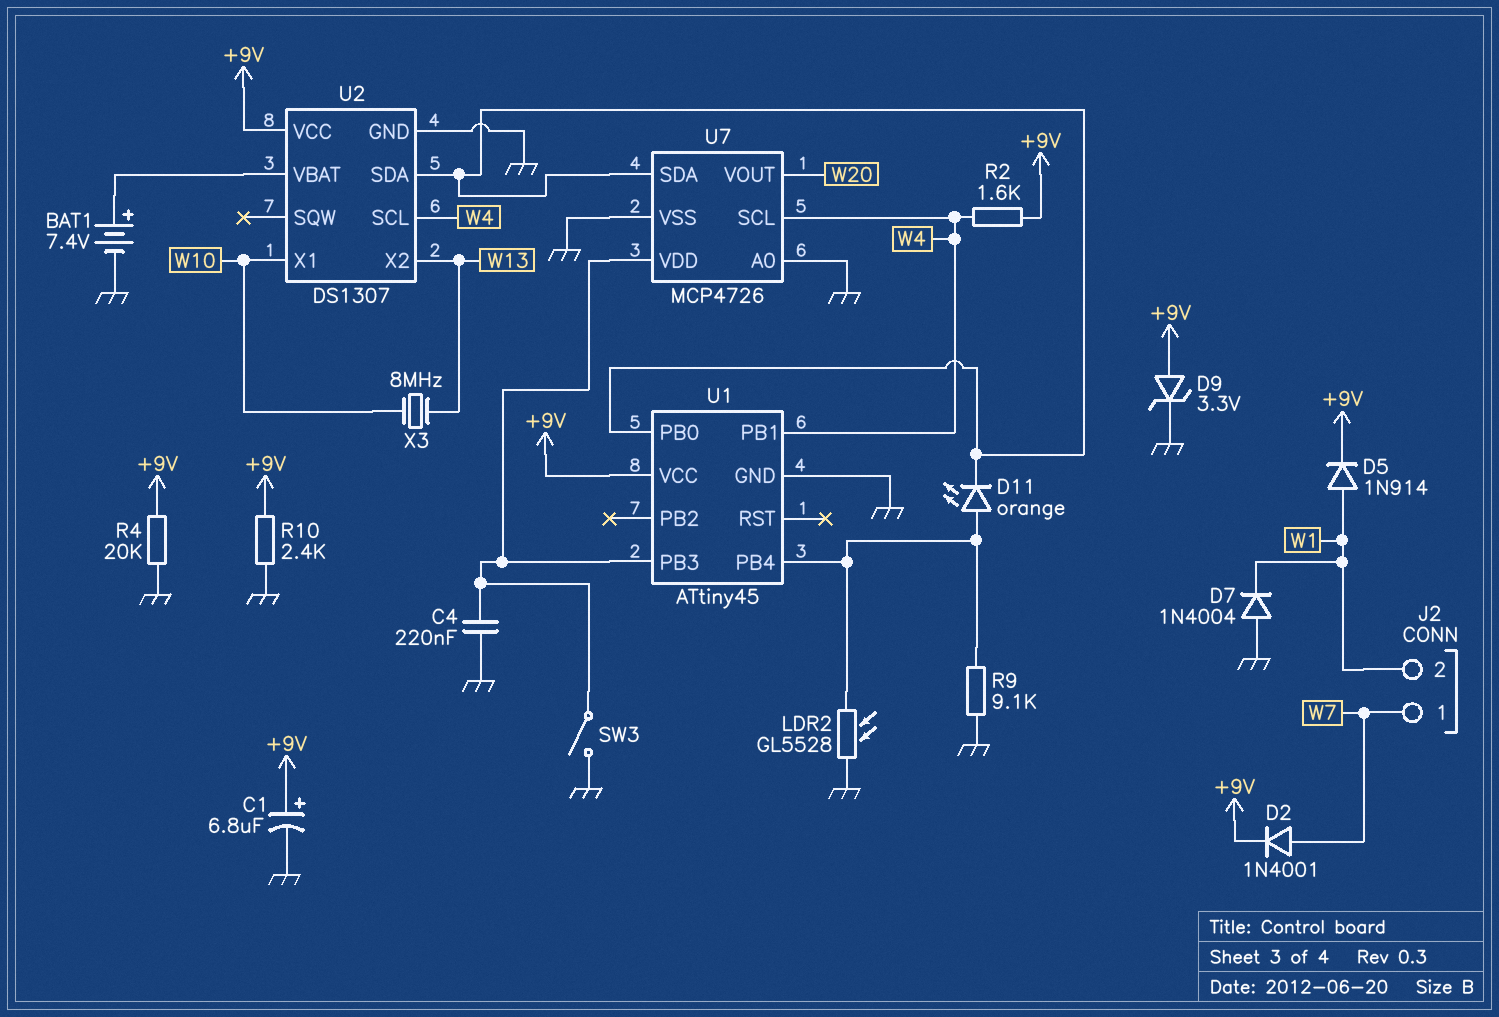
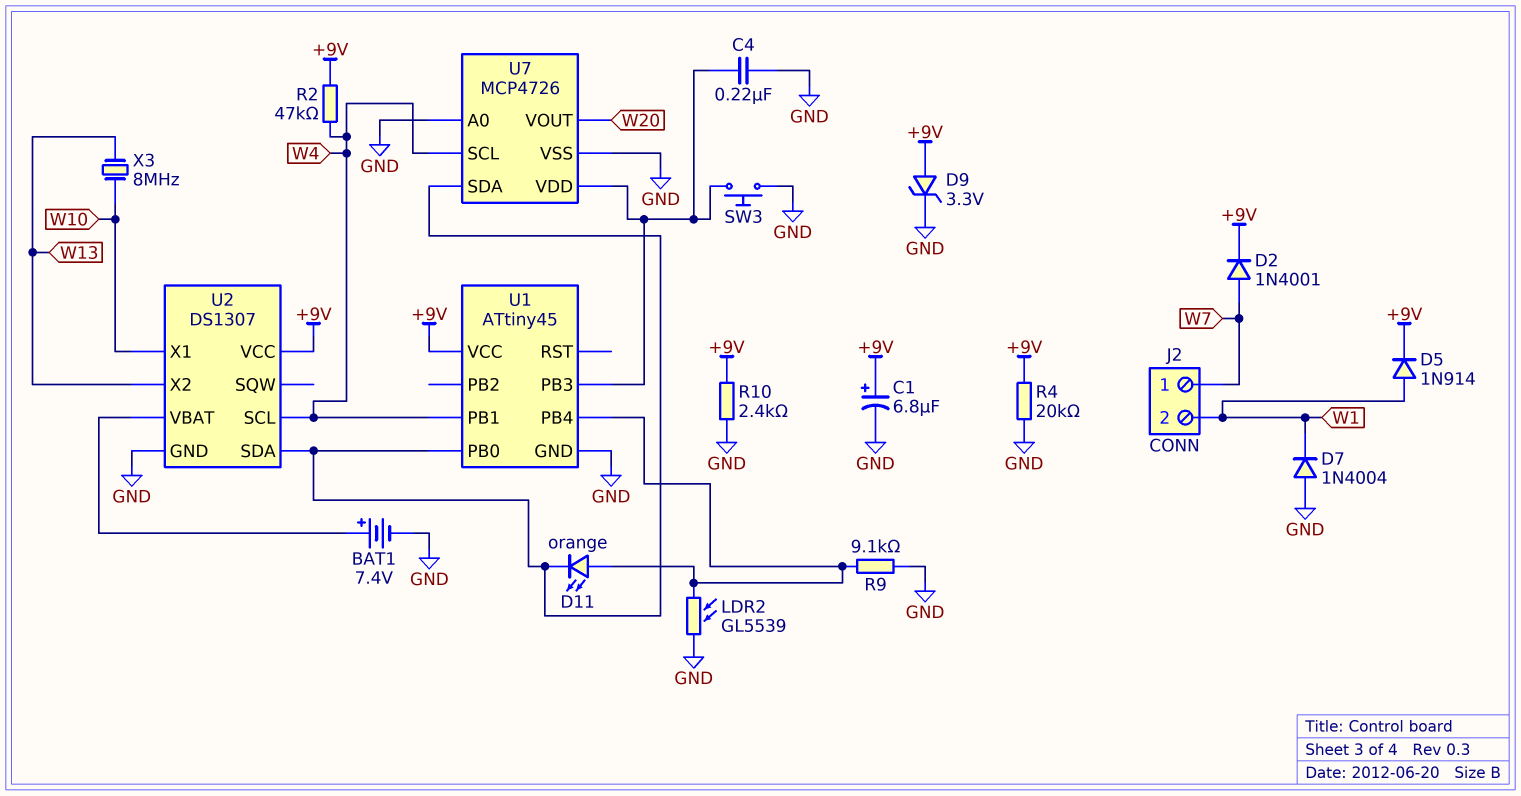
LDR2: GL5528 (GND, U1/PB4) -> GL5539 (GND, U1/PB4)
R2: 1.6k (+9V, W4) -> 47k (+9V, W4)
SW3: switch (GND, U1/PB3) -> button (GND, U1/PB3)

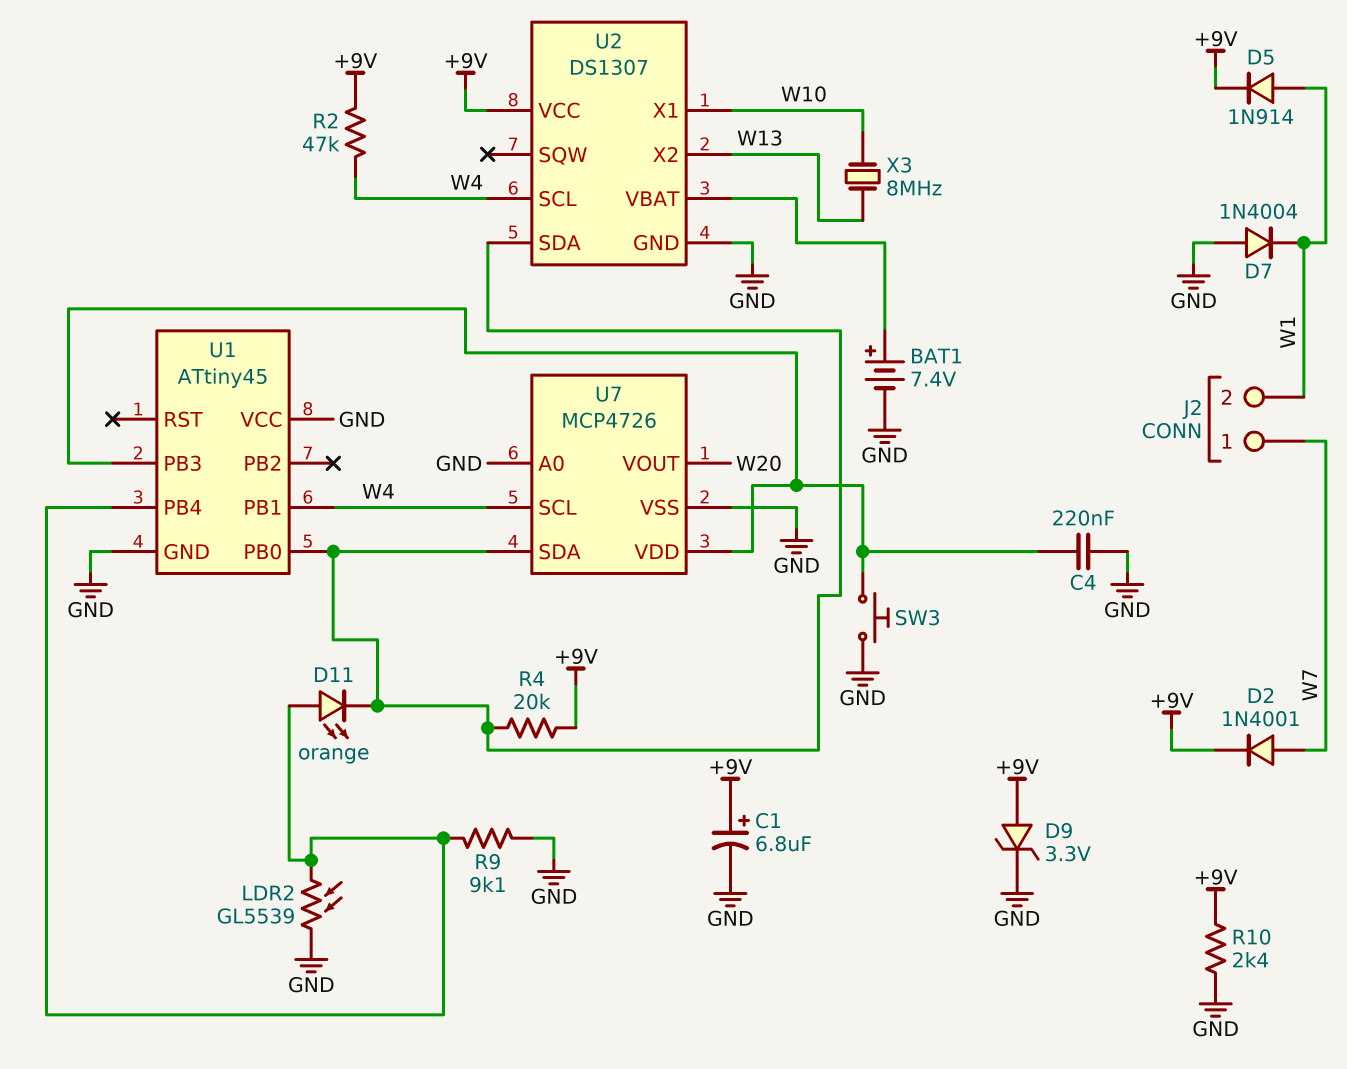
R4: 20k (+9V, GND) -> 20k (+9V, U1/PB0)
U1 pin VCC: +9V -> GND

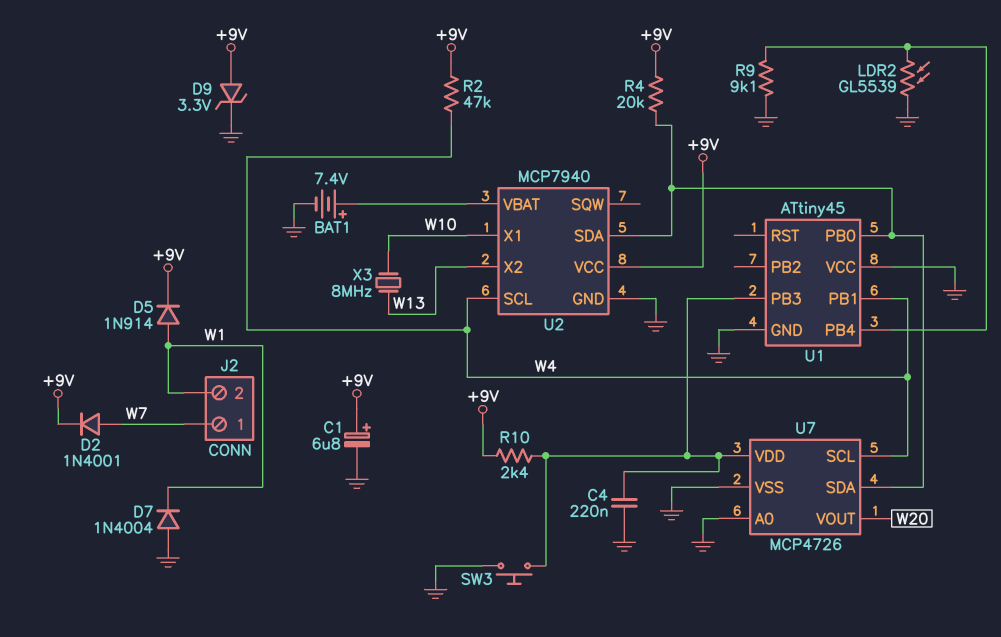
D11: LED orange (A U1/PB4, K U1/PB0) -> none
R10: 2.4k (+9V, GND) -> 2.4k (+9V, U1/PB3)
U2: DS1307 -> MCP7940

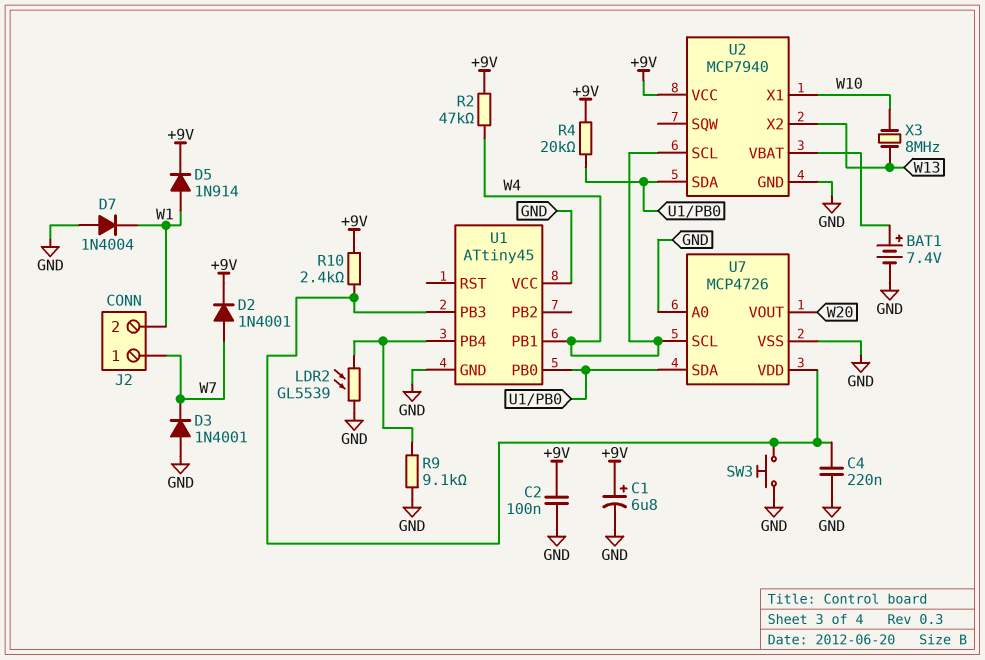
C2: none -> 100nF (+9V, GND)
D3: none -> diode 1N4001 (A GND, K W7)
D9: zener 3.3V (A +9V, K GND) -> none

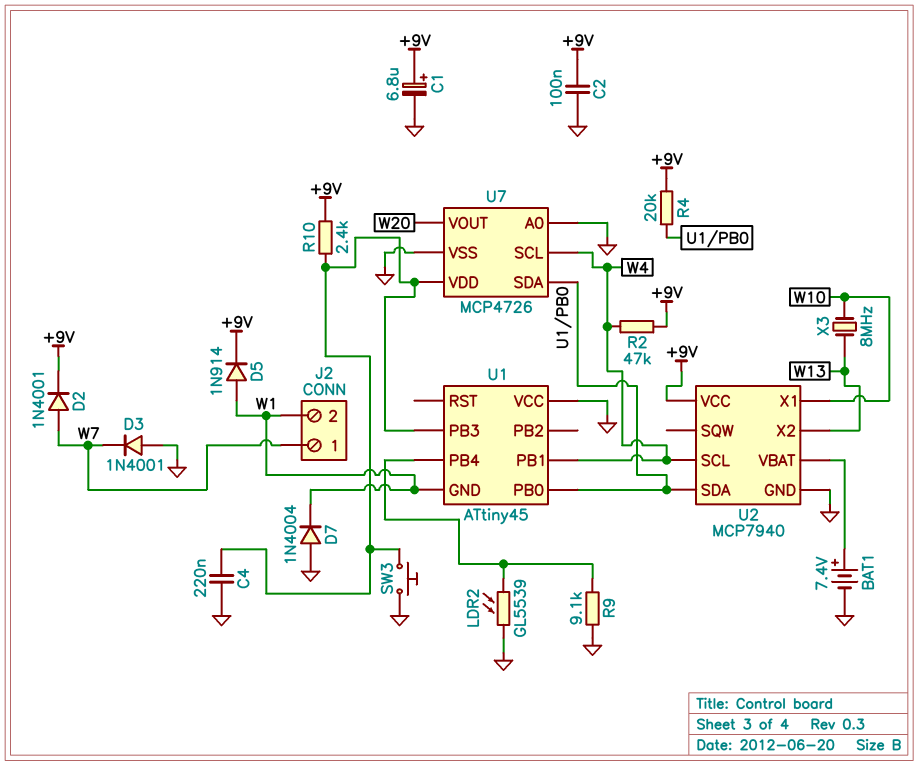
U1 pin GND: GND -> W1

